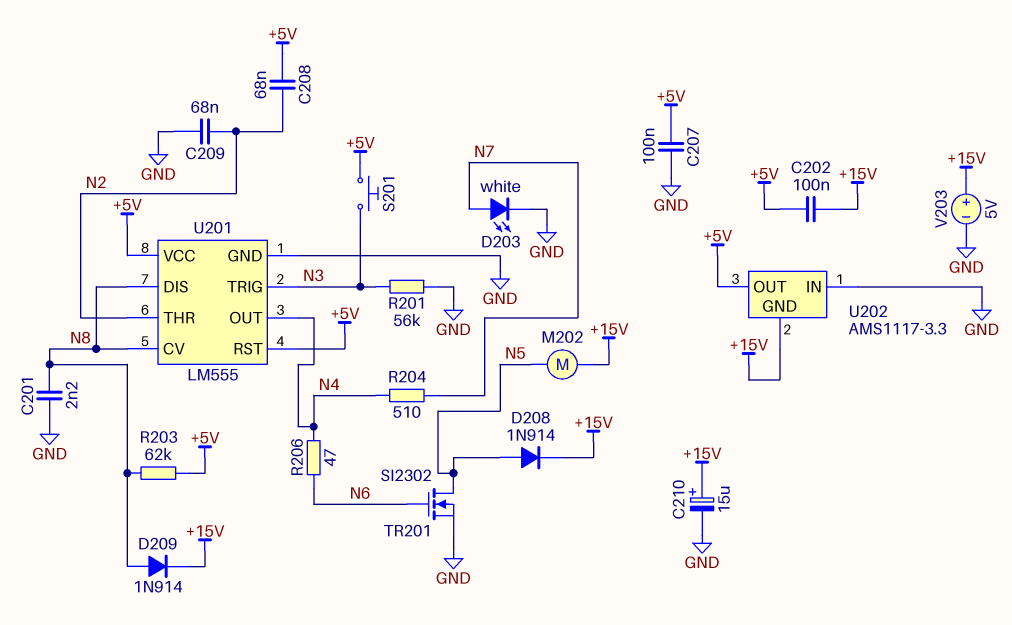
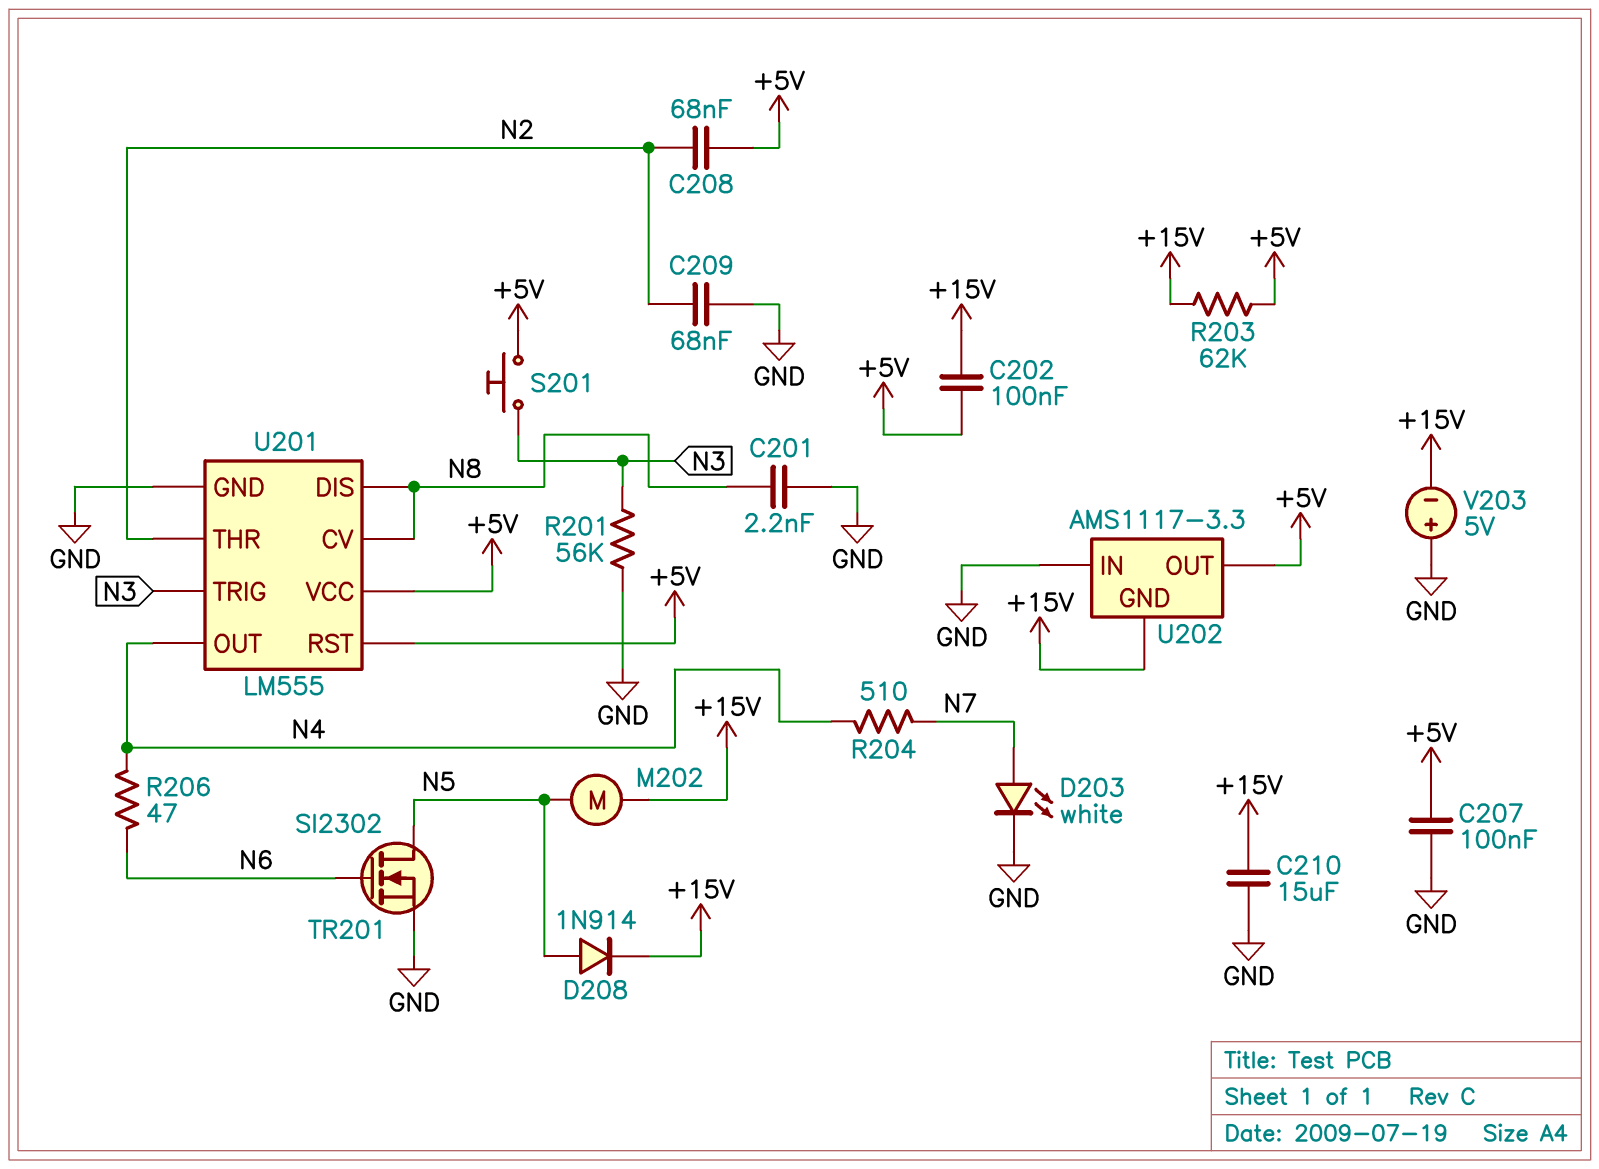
C210: 15uF (plus +15V, minus GND) -> 15uF (+15V, GND)
D209: diode 1N914 (A N8, K +15V) -> none
R203: 62k (+5V, N8) -> 62k (+5V, +15V)
V203: 5V (plus +15V, minus GND) -> 5V (plus GND, minus +15V)

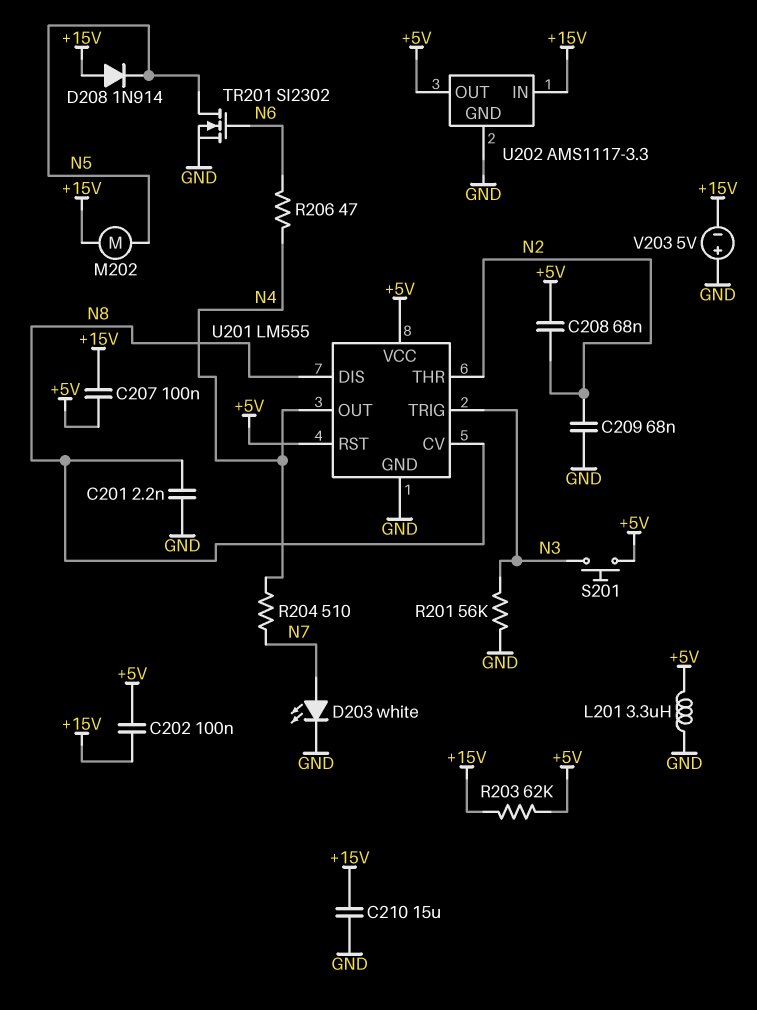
C207: 100nF (+5V, GND) -> 100nF (+5V, +15V)
D208: diode 1N914 (A N5, K +15V) -> diode 1N914 (A +15V, K N5)
L201: none -> 3.3uH (+5V, GND)
U202 pin GND: +15V -> GND
U202 pin IN: GND -> +15V

